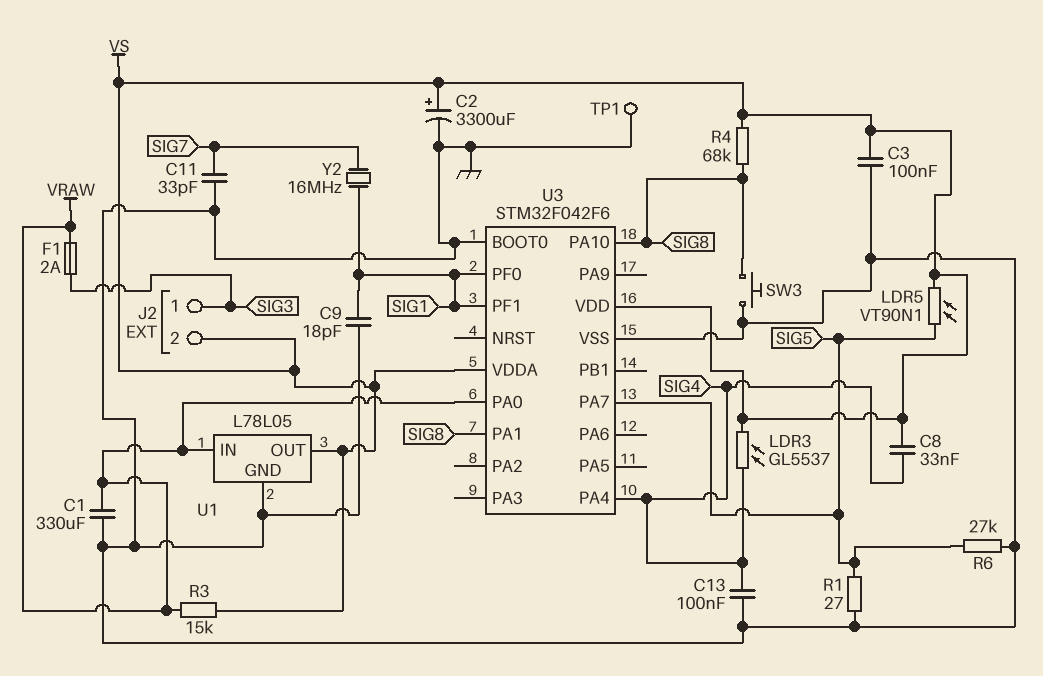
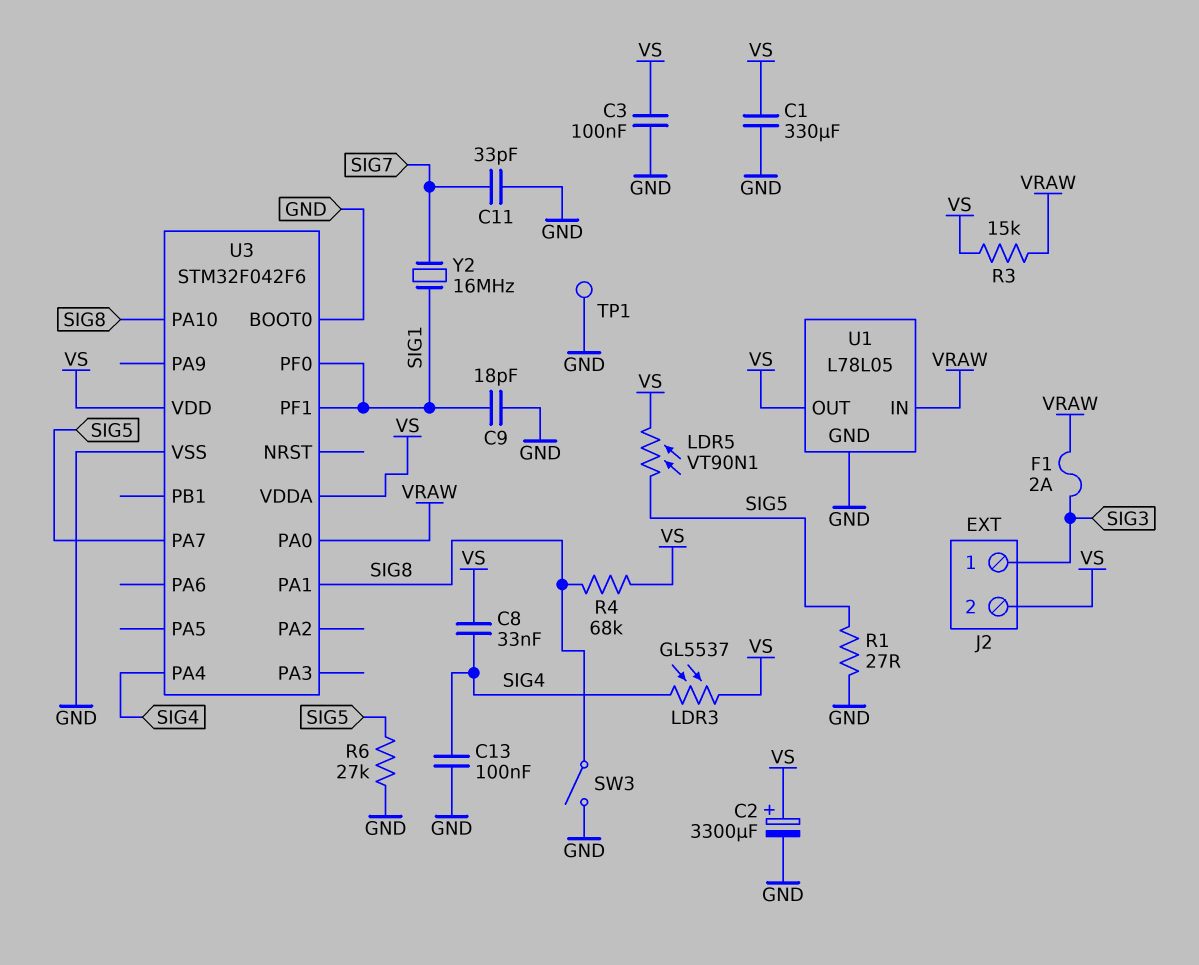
C1: 330uF (GND, VRAW) -> 330uF (GND, VS)
SW3: button (GND, SIG8) -> switch (GND, SIG8)

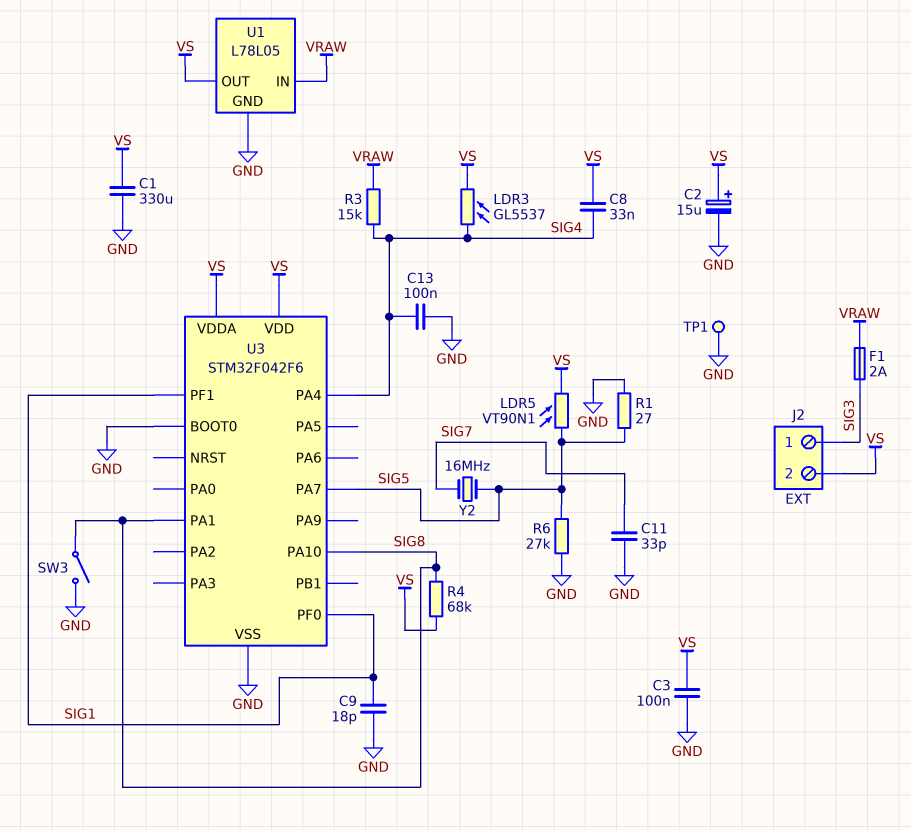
C2: 3300uF (plus VS, minus GND) -> 15uF (plus VS, minus GND)
R3: 15k (VRAW, VS) -> 15k (SIG4, VRAW)
U3 pin PA0: VRAW -> none
Y2: 16MHz (SIG1, SIG7) -> 16MHz (SIG5, SIG7)

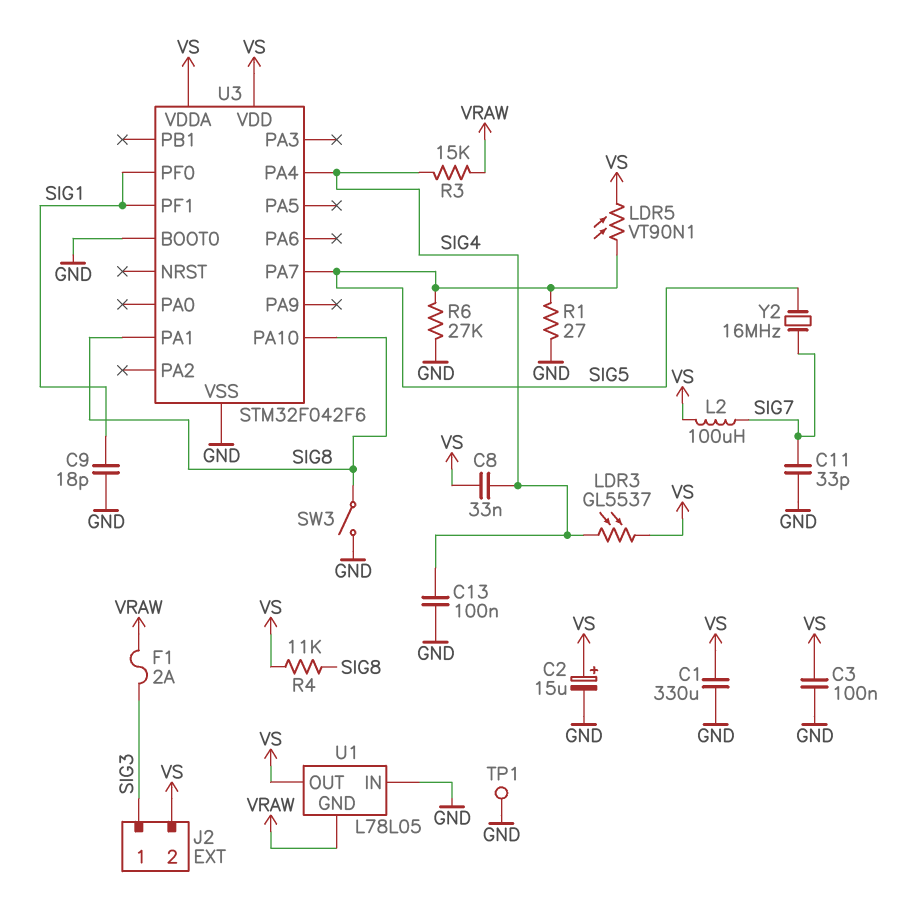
L2: none -> 100uH (SIG7, VS)
R4: 68k (SIG8, VS) -> 11k (SIG8, VS)
U1 pin GND: GND -> VRAW
U1 pin IN: VRAW -> GND

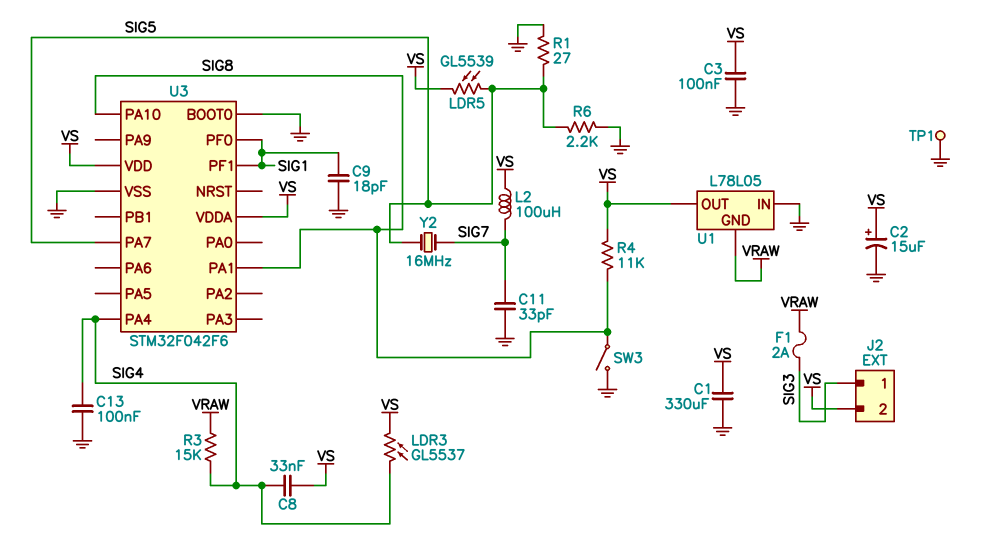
LDR5: VT90N1 (SIG5, VS) -> GL5539 (SIG5, VS)
R6: 27k (GND, SIG5) -> 2.2k (GND, SIG5)

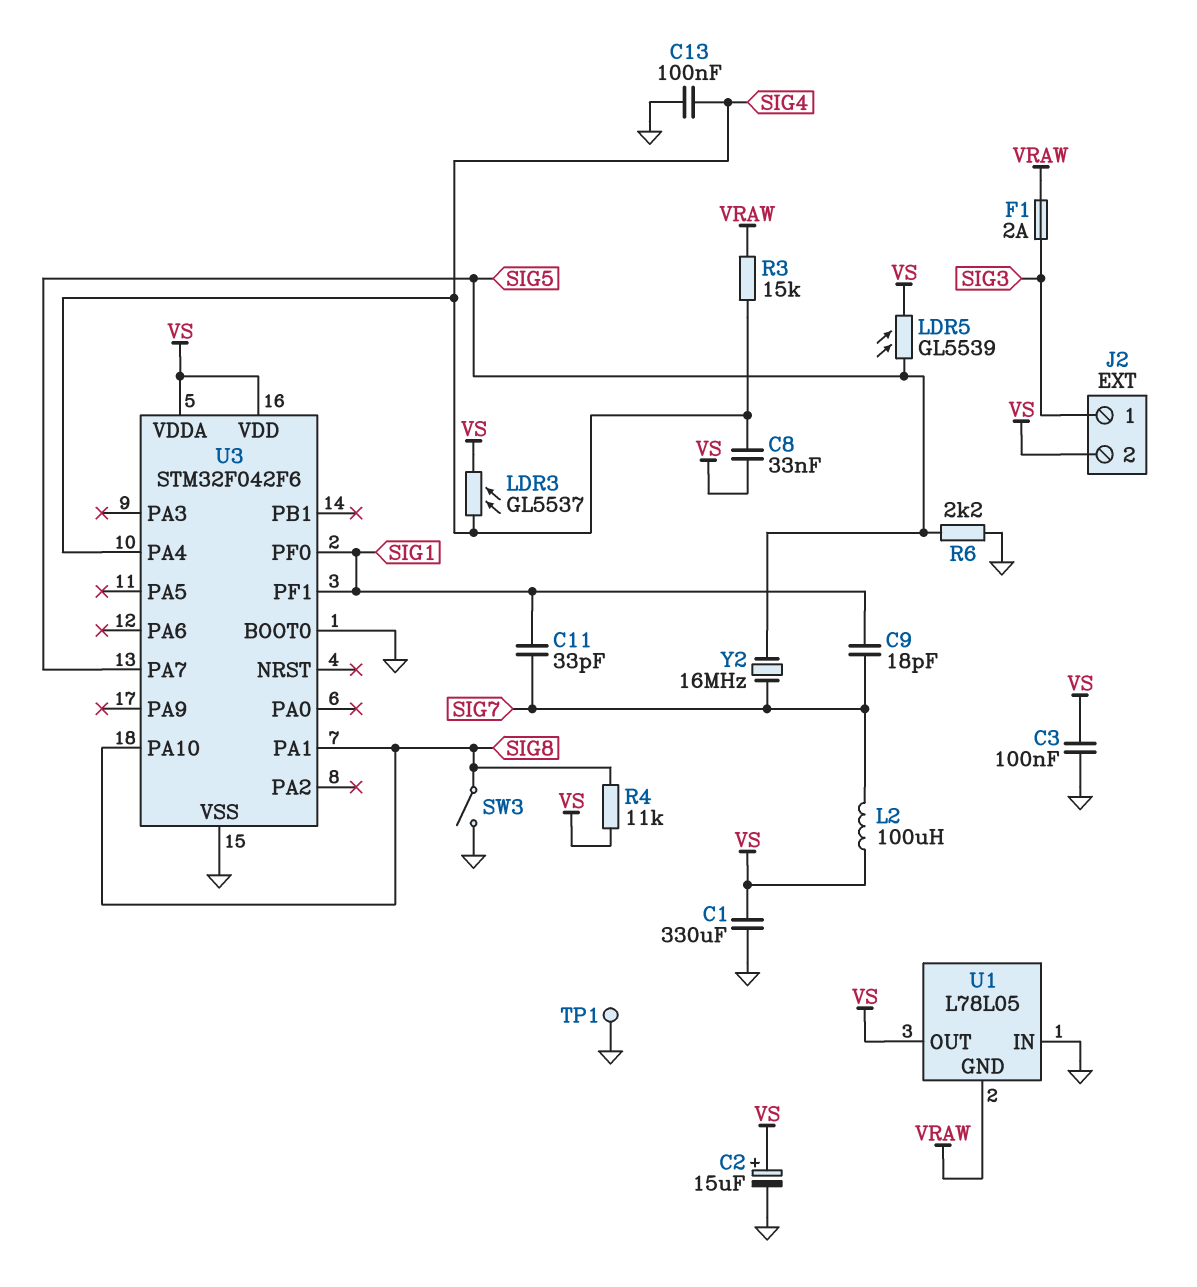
C9: 18pF (GND, SIG1) -> 18pF (SIG1, SIG7)
C11: 33pF (GND, SIG7) -> 33pF (SIG1, SIG7)
R1: 27 (GND, SIG5) -> none

